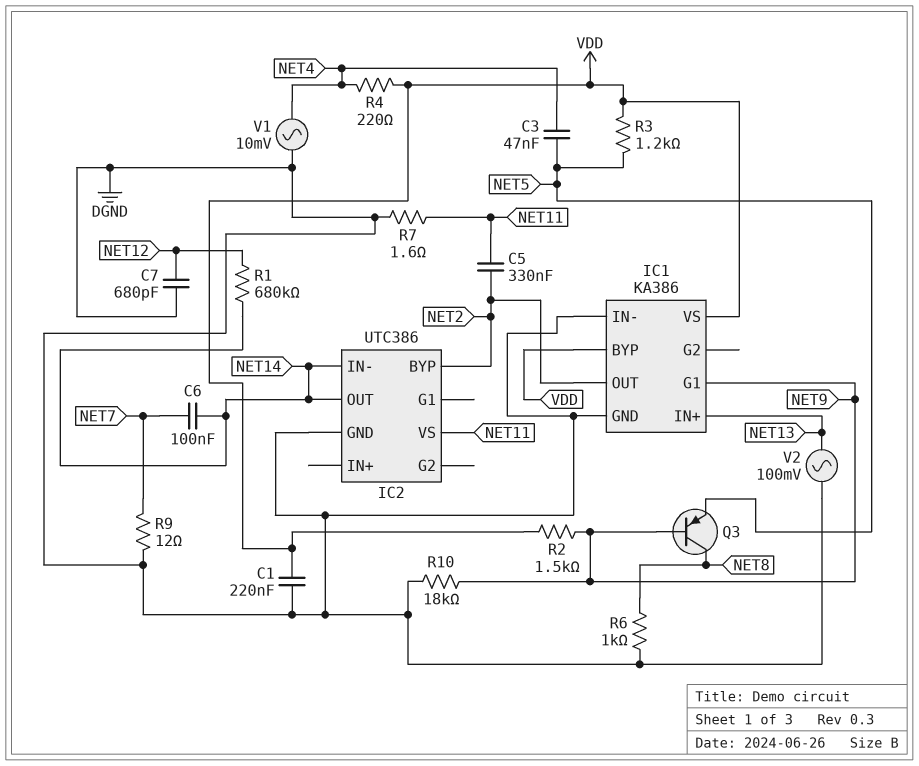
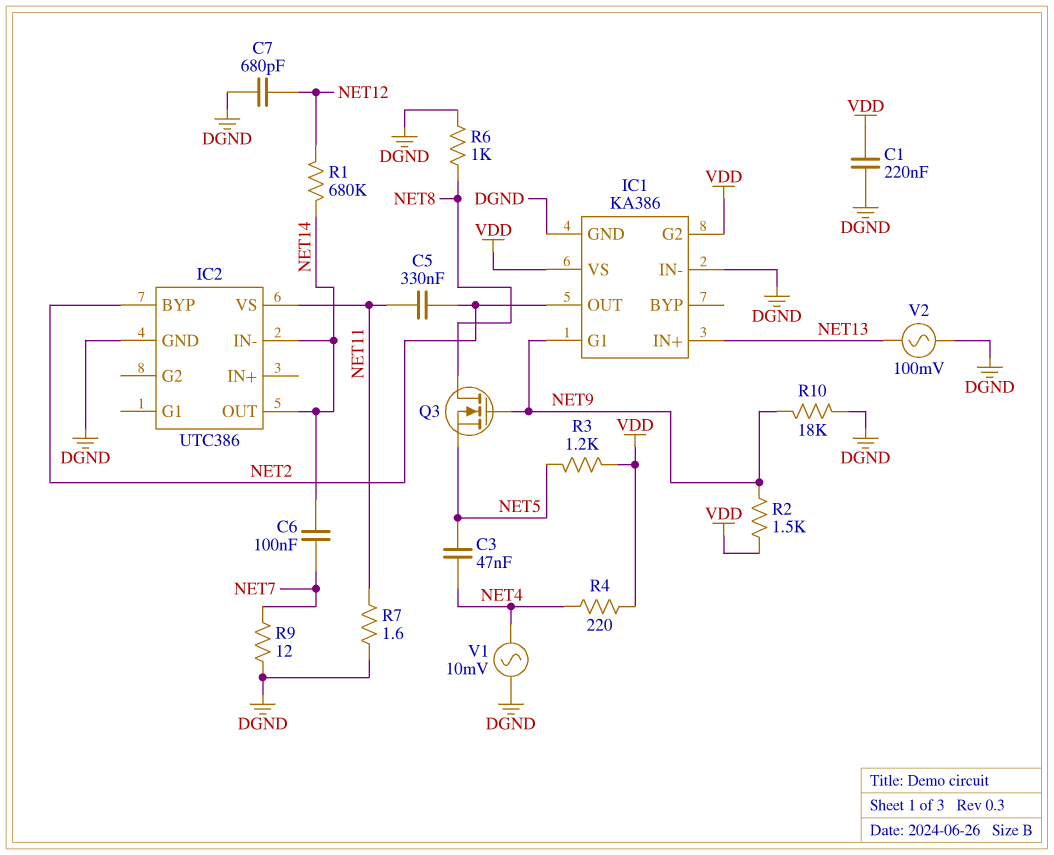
IC1 pin BYP: VDD -> none
IC1 pin G2: none -> VDD
Q3: PNP (B NET9, C NET8, E NET5) -> NMOS (G NET9, D NET8, S NET5)

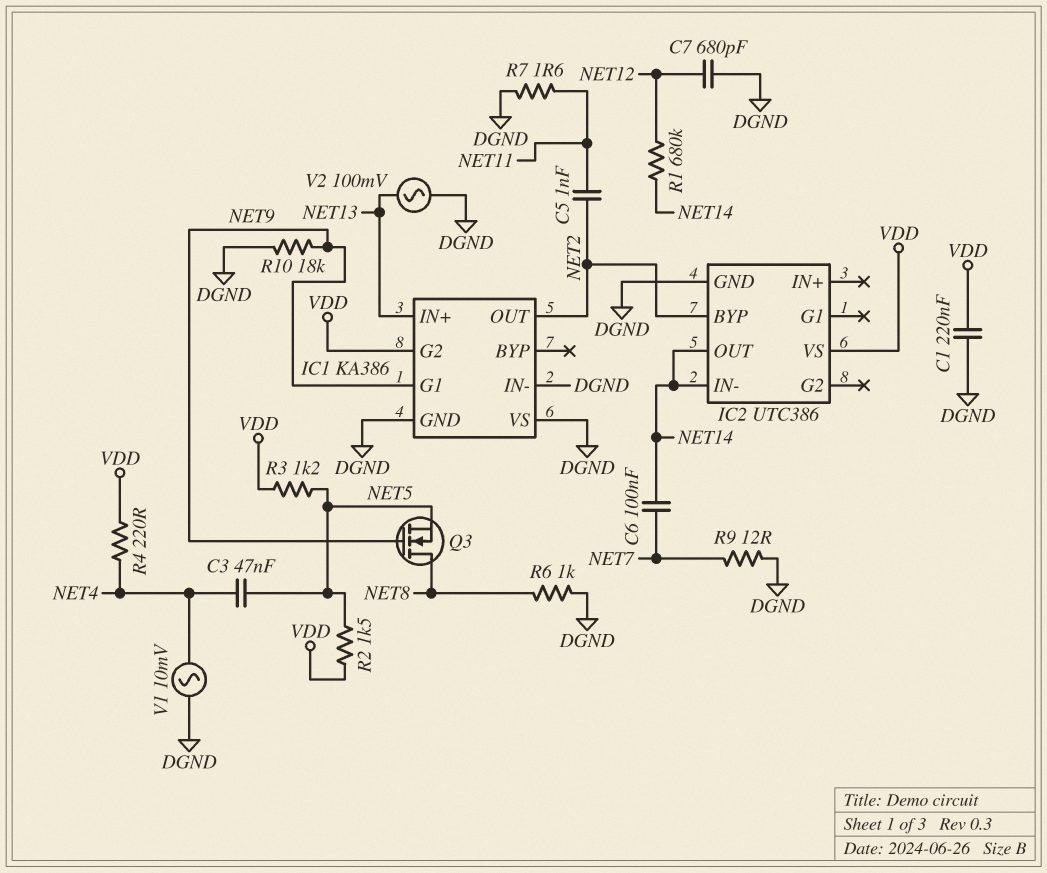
C5: 330nF (NET2, NET11) -> 1nF (NET2, NET11)
IC1 pin VS: VDD -> DGND
IC2 pin VS: NET11 -> VDD
R2: 1.5k (NET9, VDD) -> 1.5k (NET5, VDD)

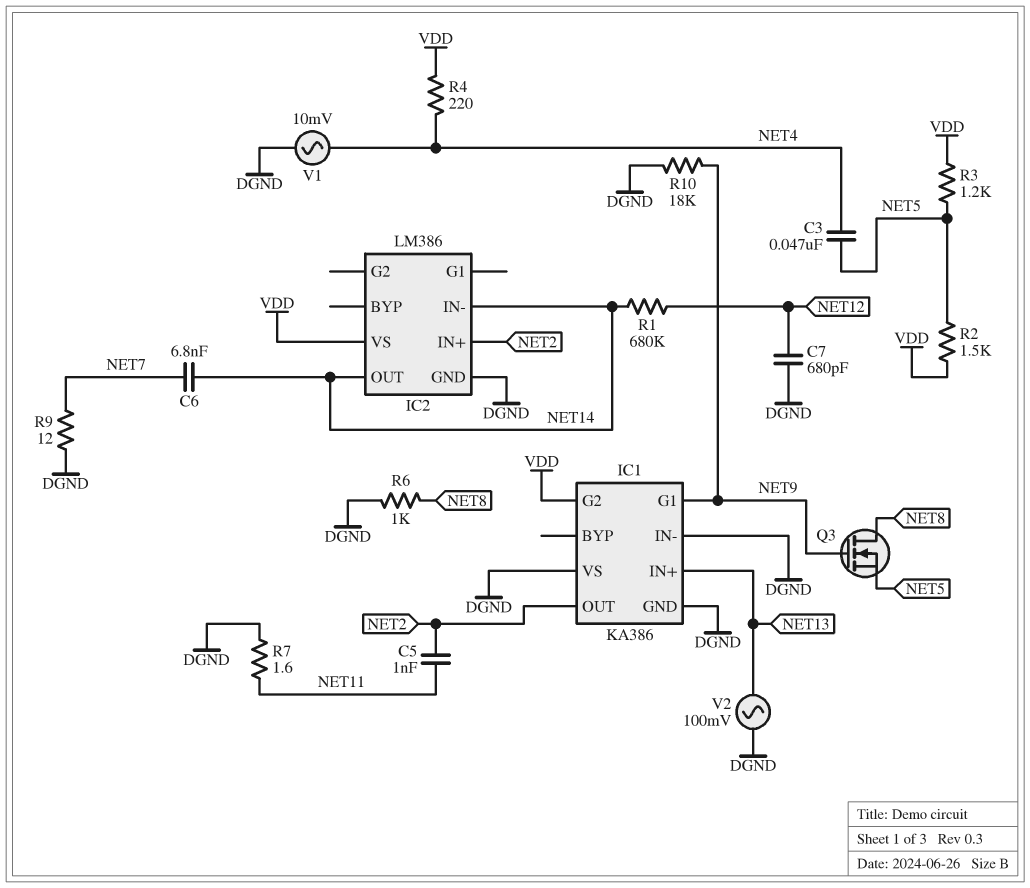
C1: 220nF (DGND, VDD) -> none
C6: 100nF (NET7, NET14) -> 6.8nF (NET7, NET14)
IC2: UTC386 -> LM386
IC2 pin BYP: NET2 -> none
IC2 pin IN+: none -> NET2

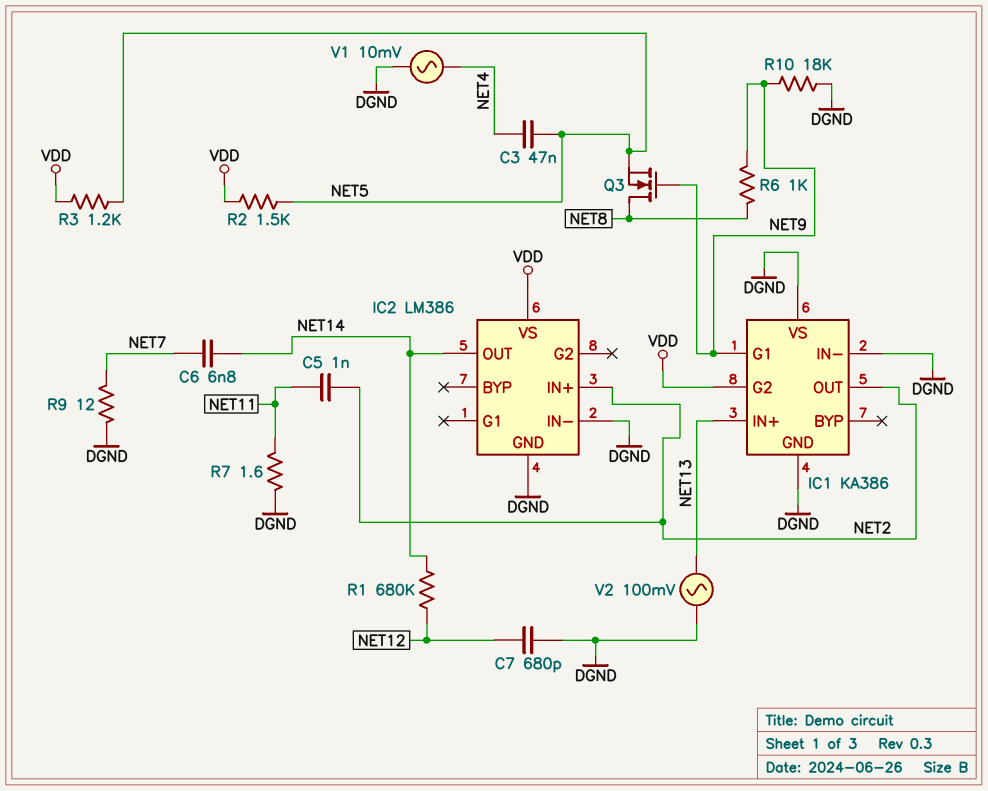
IC2 pin IN-: NET14 -> DGND
R4: 220 (NET4, VDD) -> none
R6: 1k (DGND, NET8) -> 1k (NET8, NET9)

